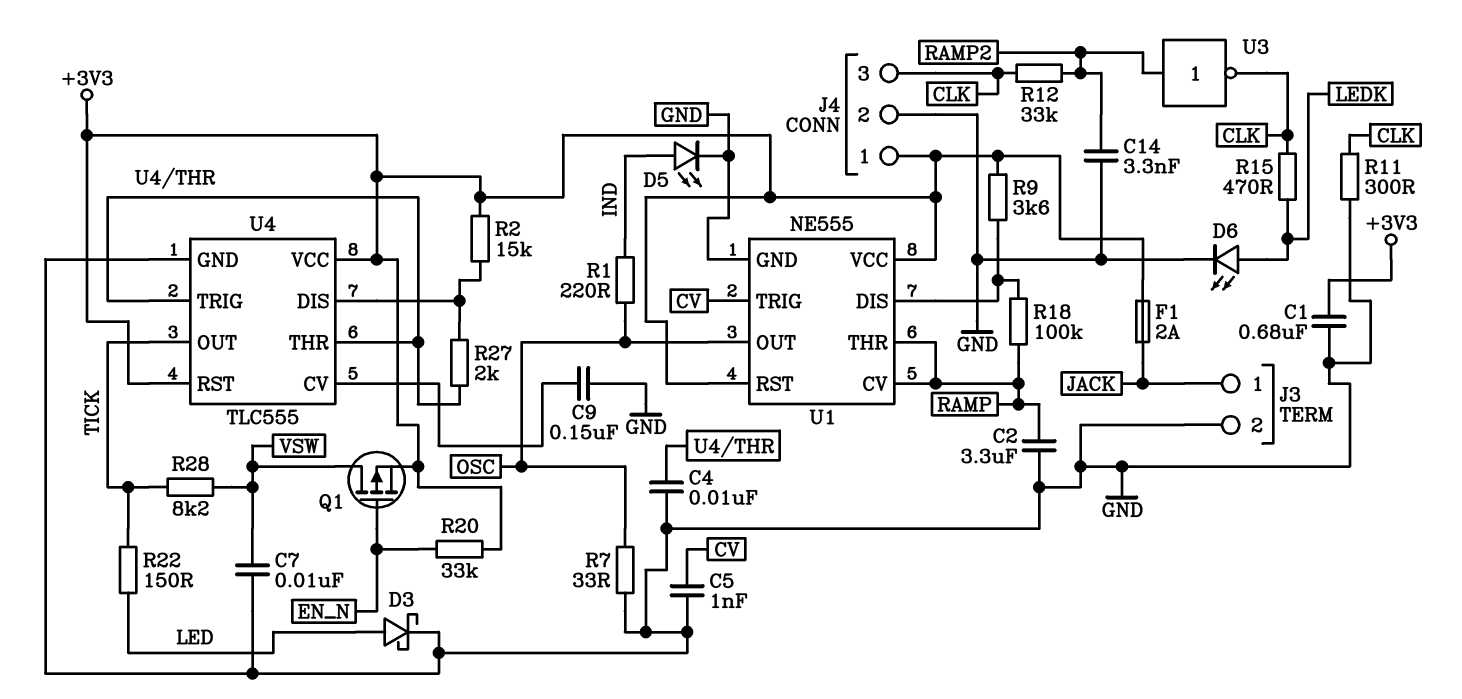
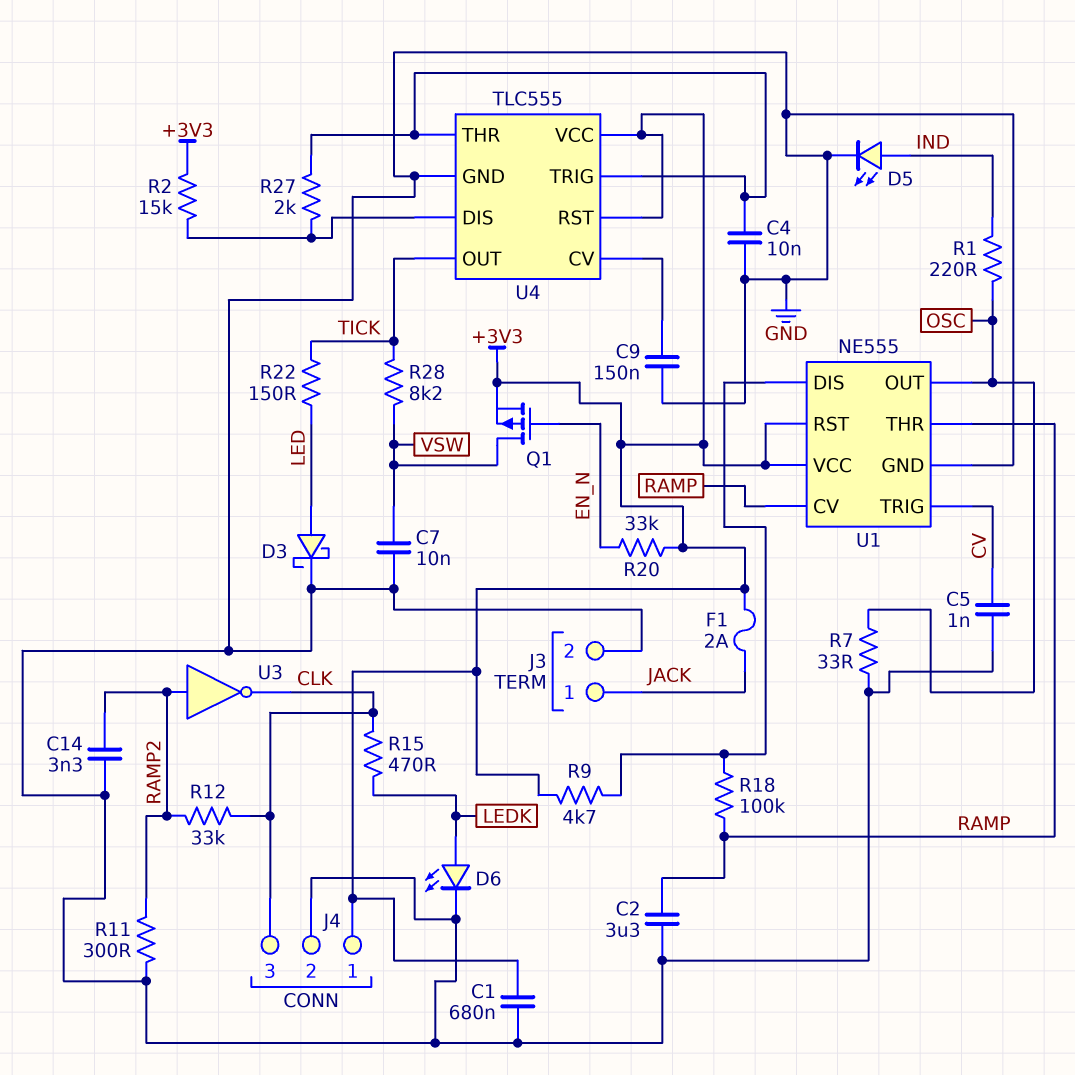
R9: 3.6k (+3V3, U1/DIS) -> 4.7k (+3V3, U1/DIS)
R11: 300 (CLK, GND) -> 300 (GND, RAMP2)

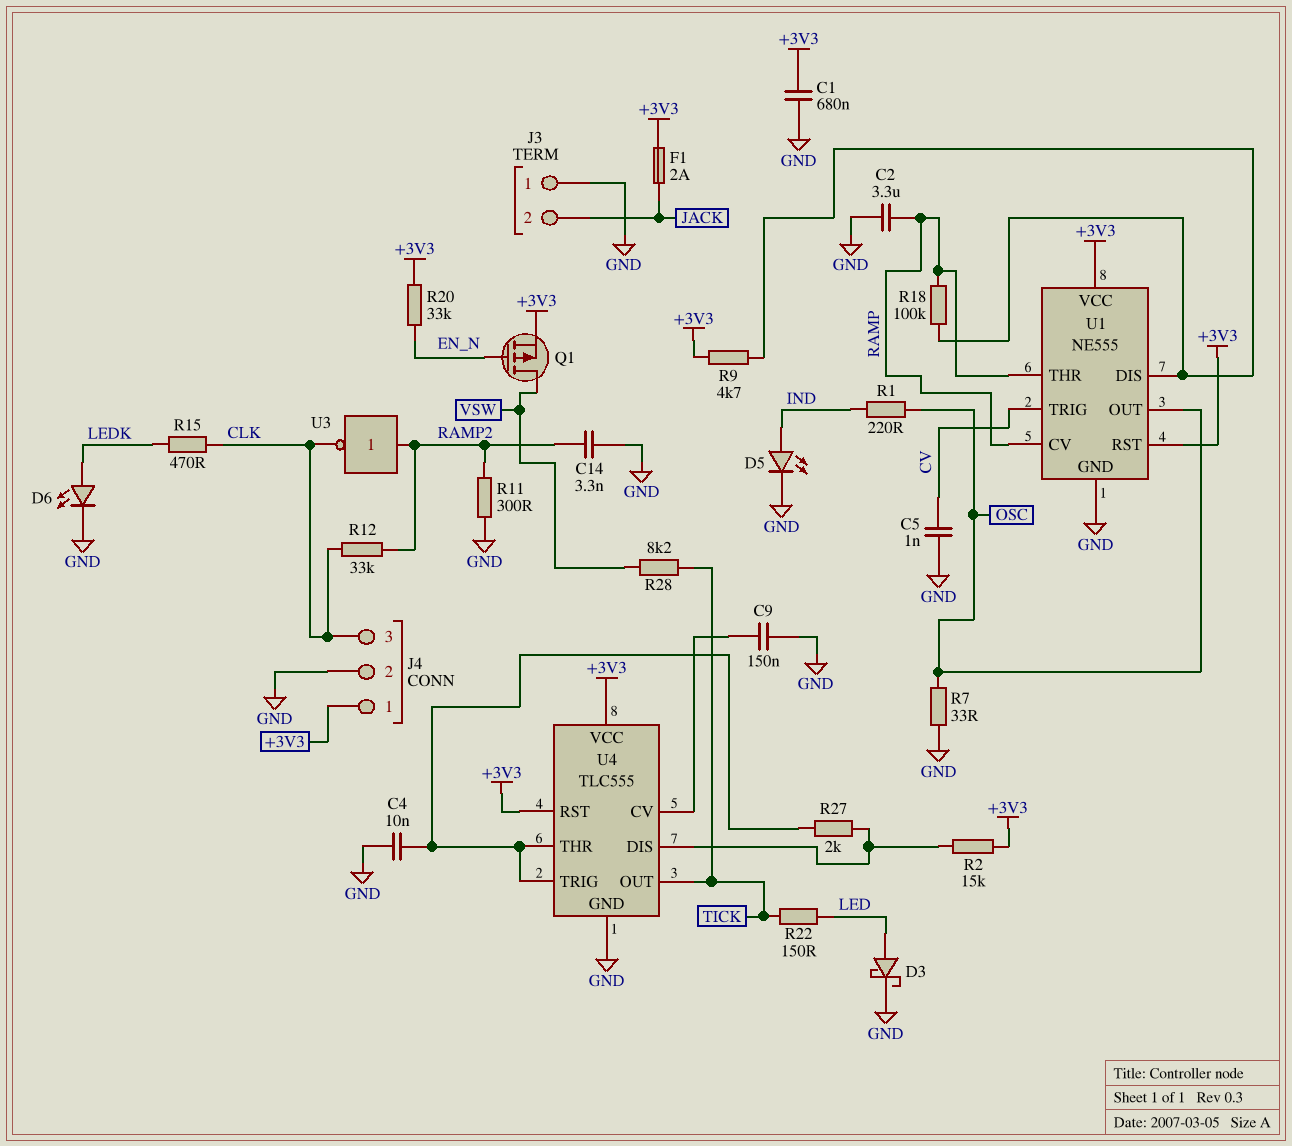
C7: 10nF (GND, VSW) -> none
J3 pin 1: JACK -> GND
J3 pin 2: GND -> JACK

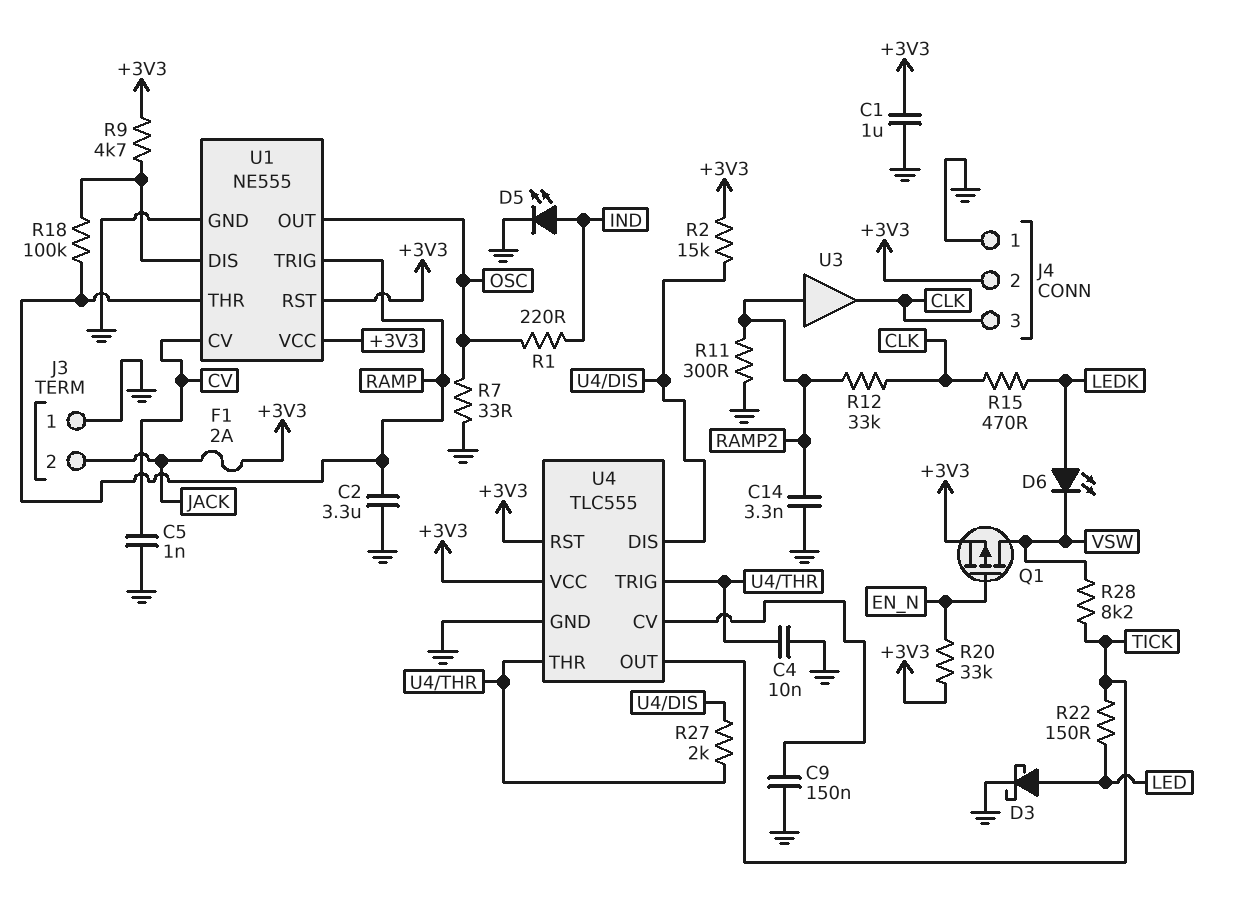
C1: 680nF (+3V3, GND) -> 1uF (+3V3, GND)
D6: LED (A LEDK, K GND) -> LED (A LEDK, K VSW)
J4 pin 1: +3V3 -> GND
J4 pin 2: GND -> +3V3
U1 pin CV: RAMP -> CV
U1 pin TRIG: CV -> RAMP
U3: NOT (in RAMP2, out CLK) -> buffer (in RAMP2, out CLK)

